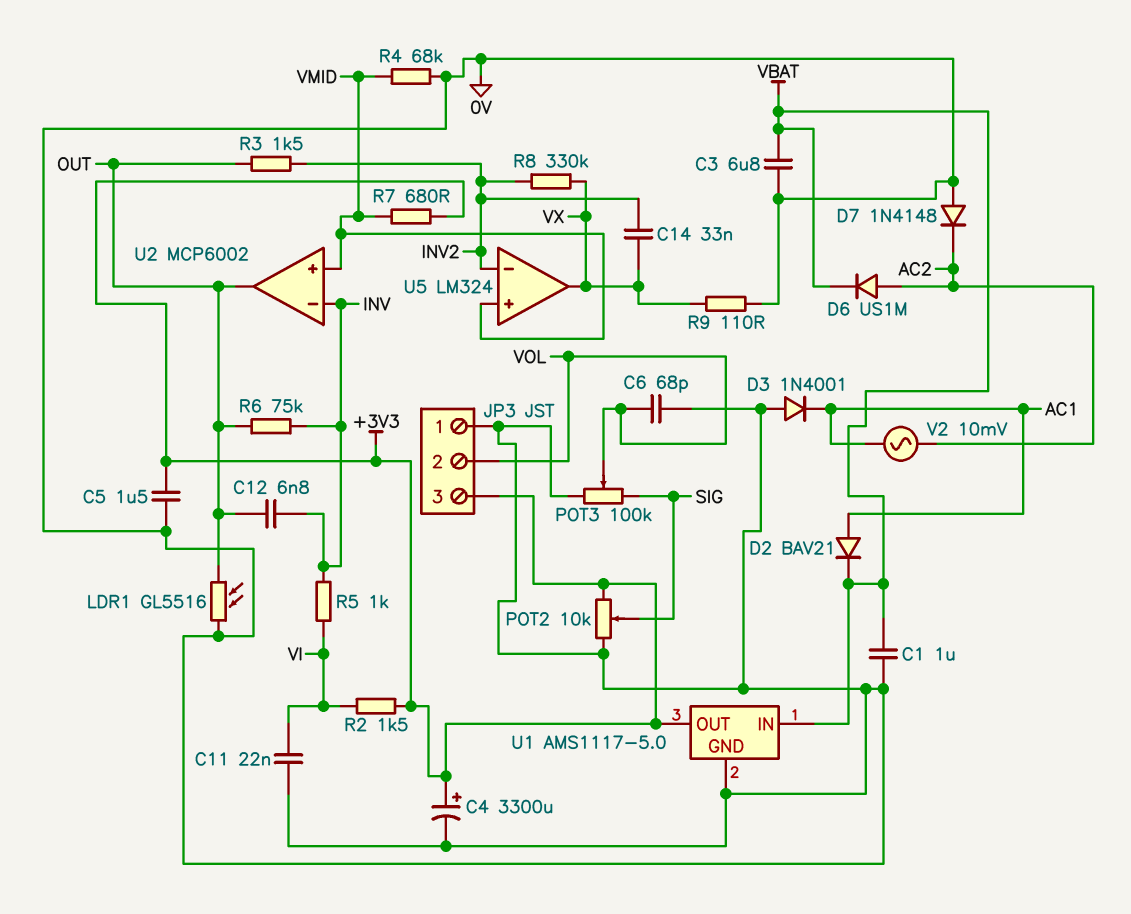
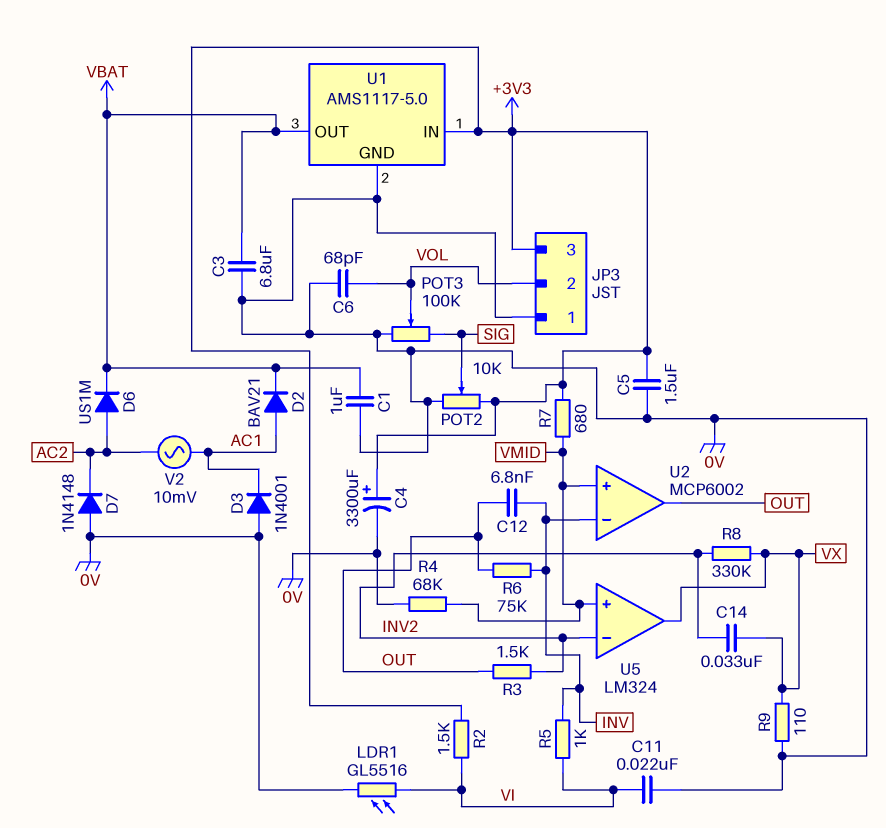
LDR1: GL5516 (0V, OUT) -> GL5516 (0V, VI)
U1 pin IN: VBAT -> +3V3
U1 pin OUT: +3V3 -> VBAT

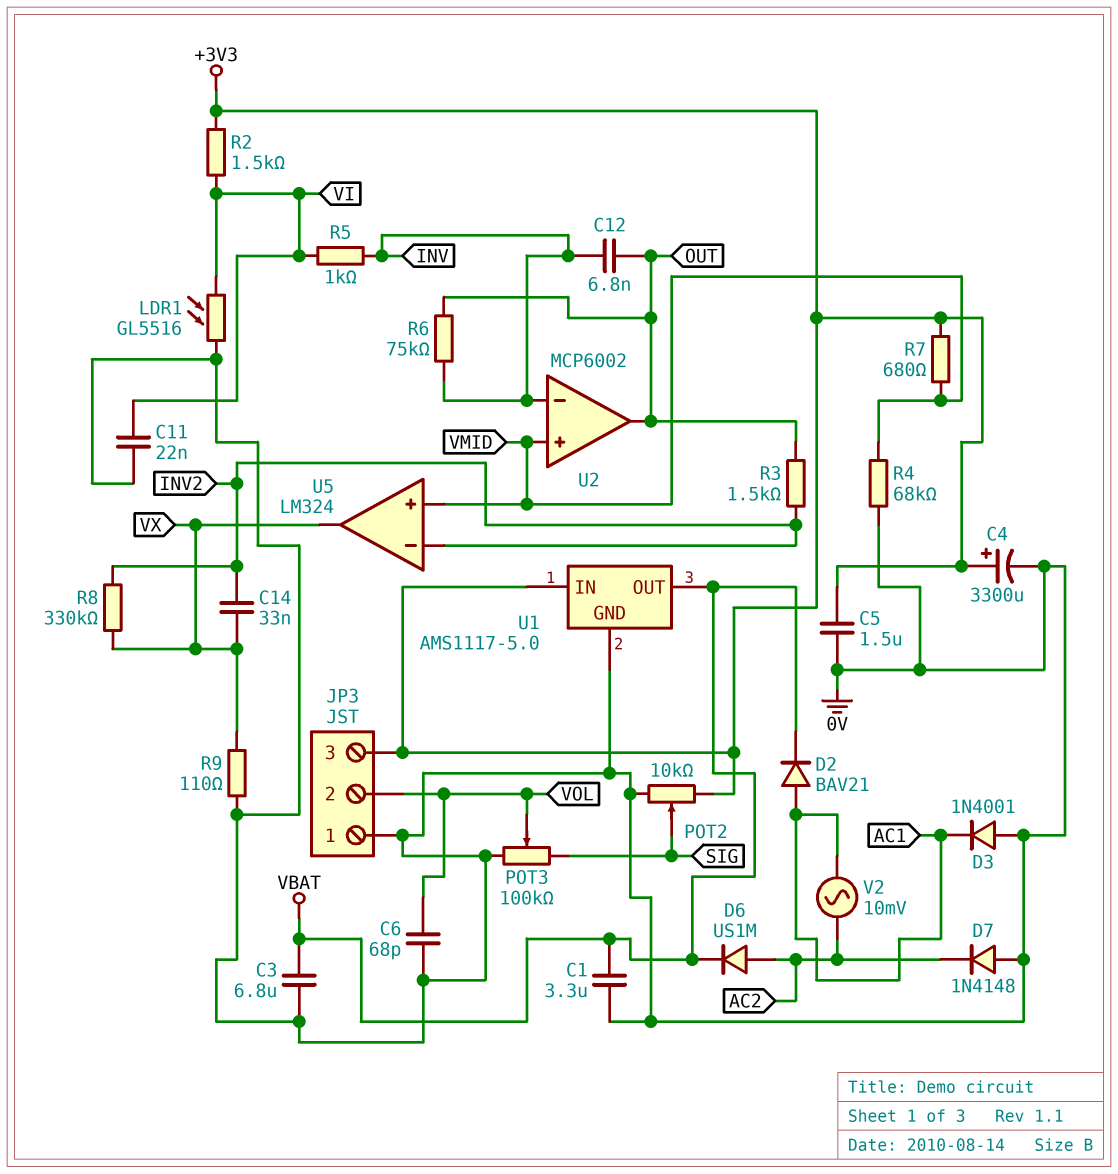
C1: 1uF (0V, VBAT) -> 3.3uF (0V, VBAT)

